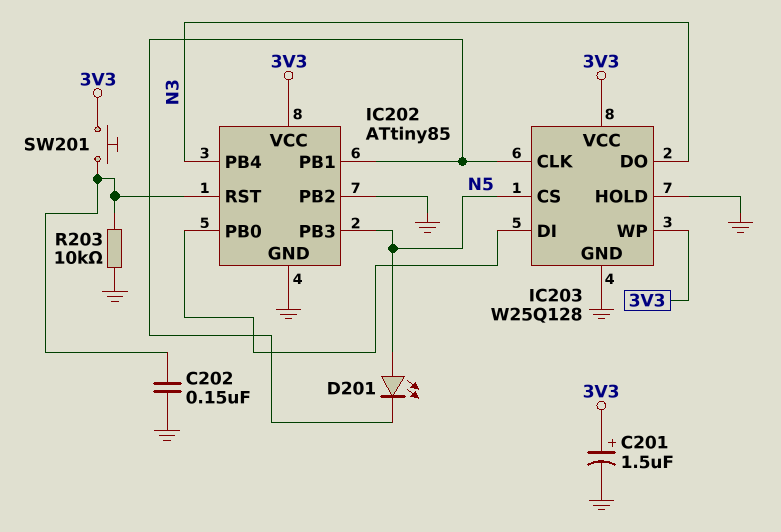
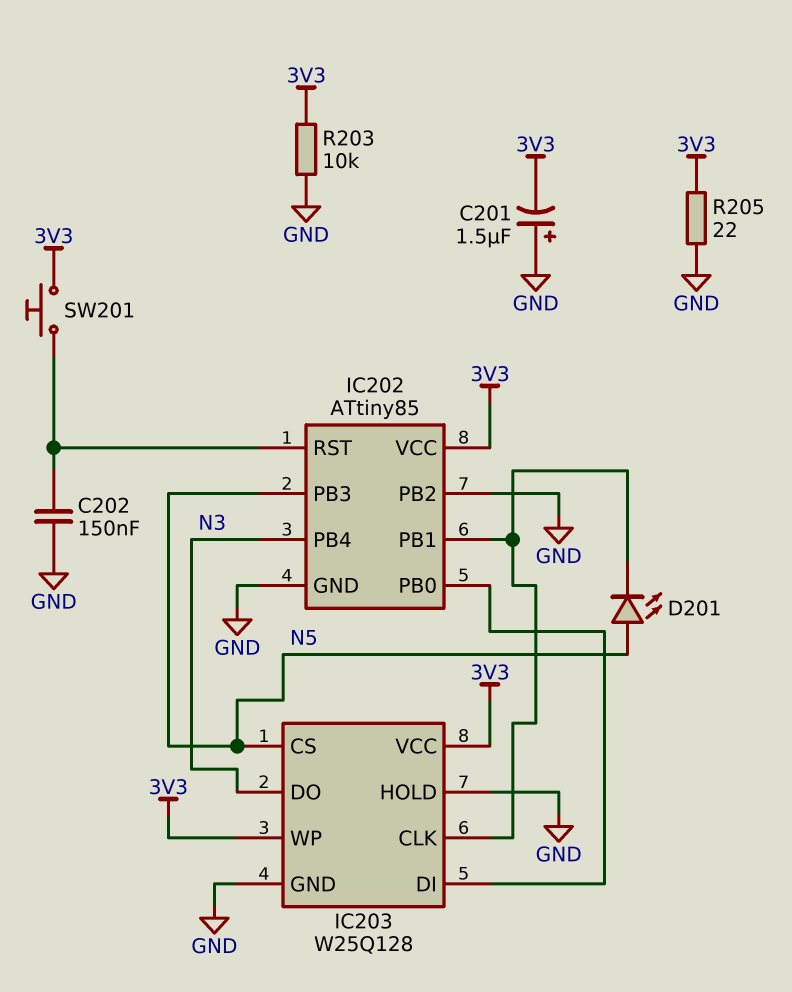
C201: 1.5uF (plus 3V3, minus GND) -> 1.5uF (plus GND, minus 3V3)
R203: 10k (GND, IC202/RST) -> 10k (3V3, GND)
R205: none -> 22 (3V3, GND)

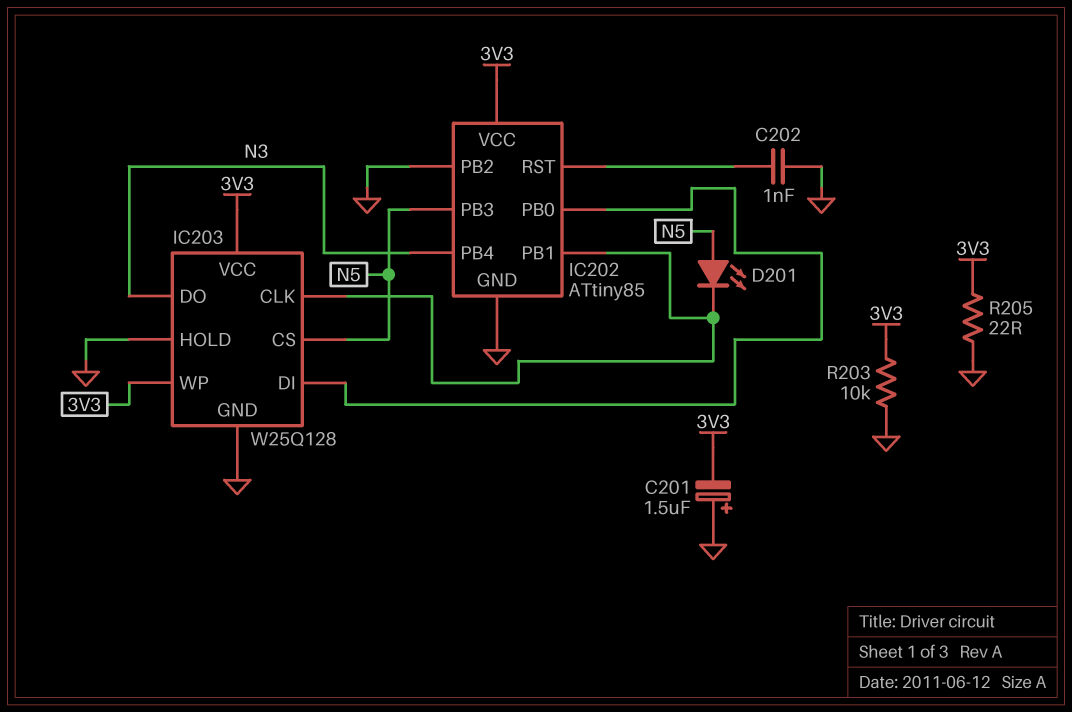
C202: 150nF (GND, IC202/RST) -> 1nF (GND, IC202/RST)
SW201: button (3V3, IC202/RST) -> none

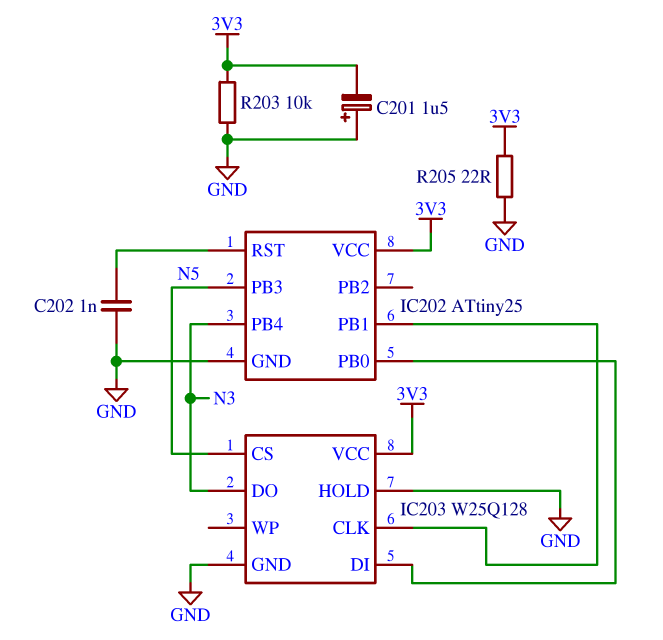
D201: LED (A N5, K IC202/PB1) -> none
IC202: ATtiny85 -> ATtiny25
IC202 pin PB2: GND -> none
IC203 pin WP: 3V3 -> none

